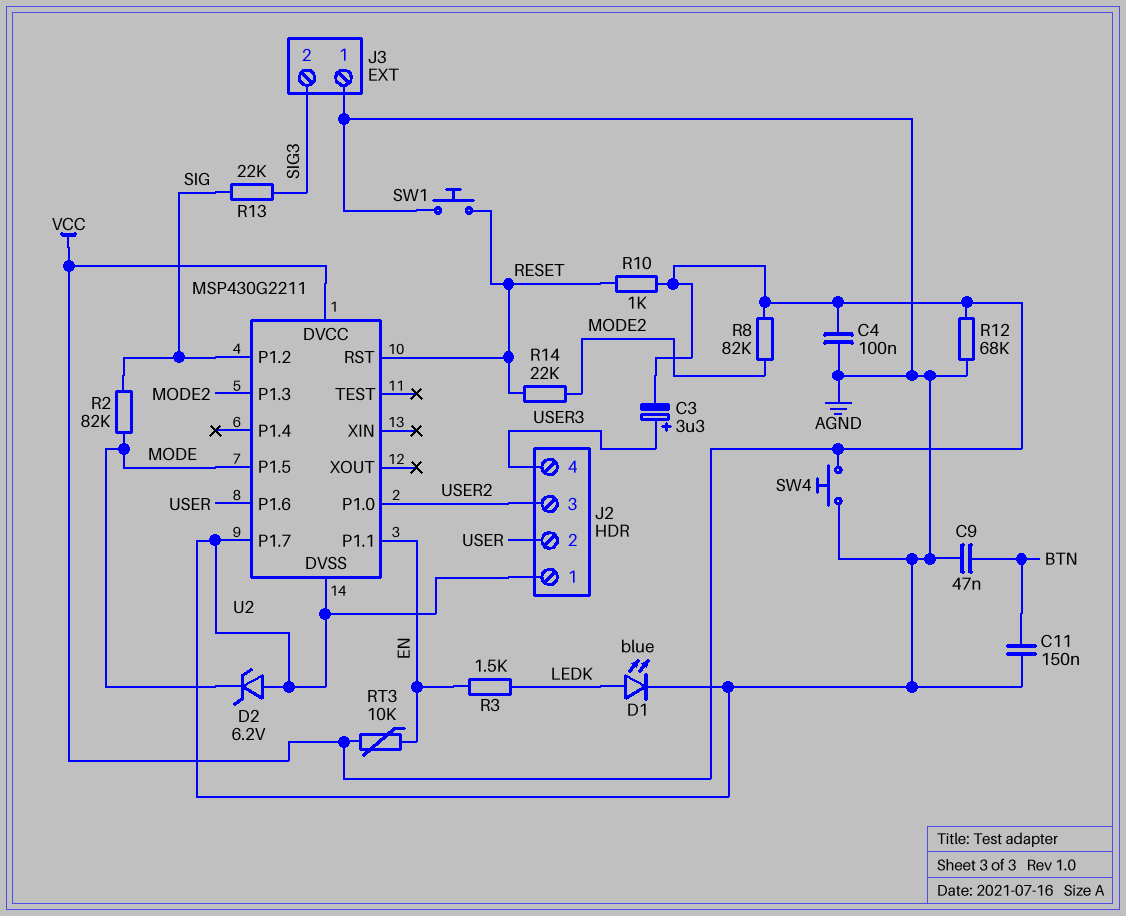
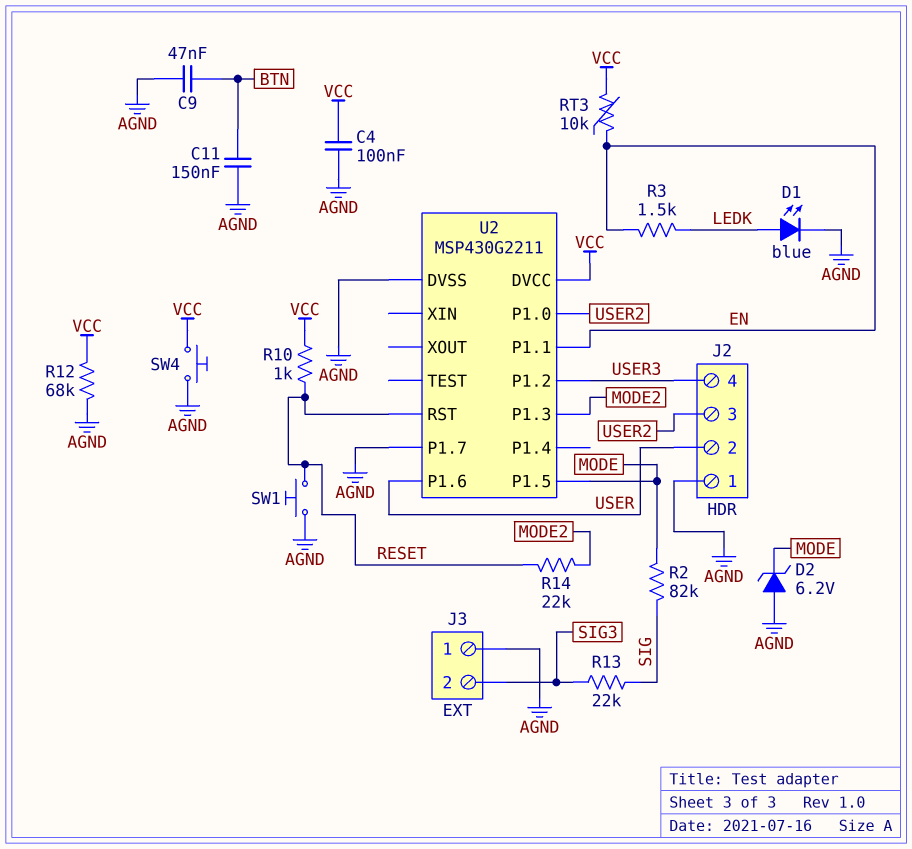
C3: 3.3uF (plus USER3, minus VCC) -> none
R8: 82k (MODE2, VCC) -> none
U2 pin P1.2: SIG -> USER3

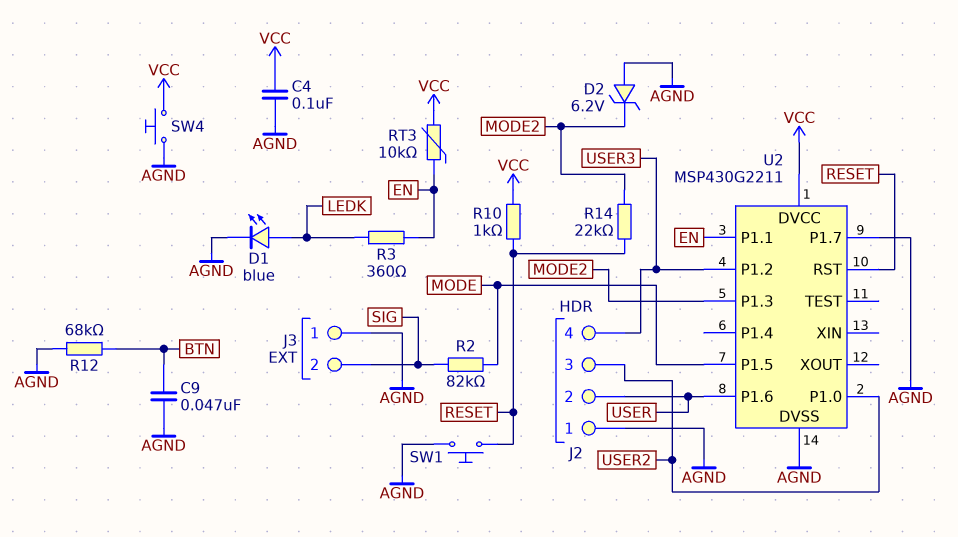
C11: 150nF (AGND, BTN) -> none
D2: zener 6.2V (A AGND, K MODE) -> zener 6.2V (A AGND, K MODE2)
J3 pin 2: SIG3 -> SIG
R3: 1.5k (EN, LEDK) -> 360 (EN, LEDK)
R12: 68k (AGND, VCC) -> 68k (AGND, BTN)
R13: 22k (SIG, SIG3) -> none

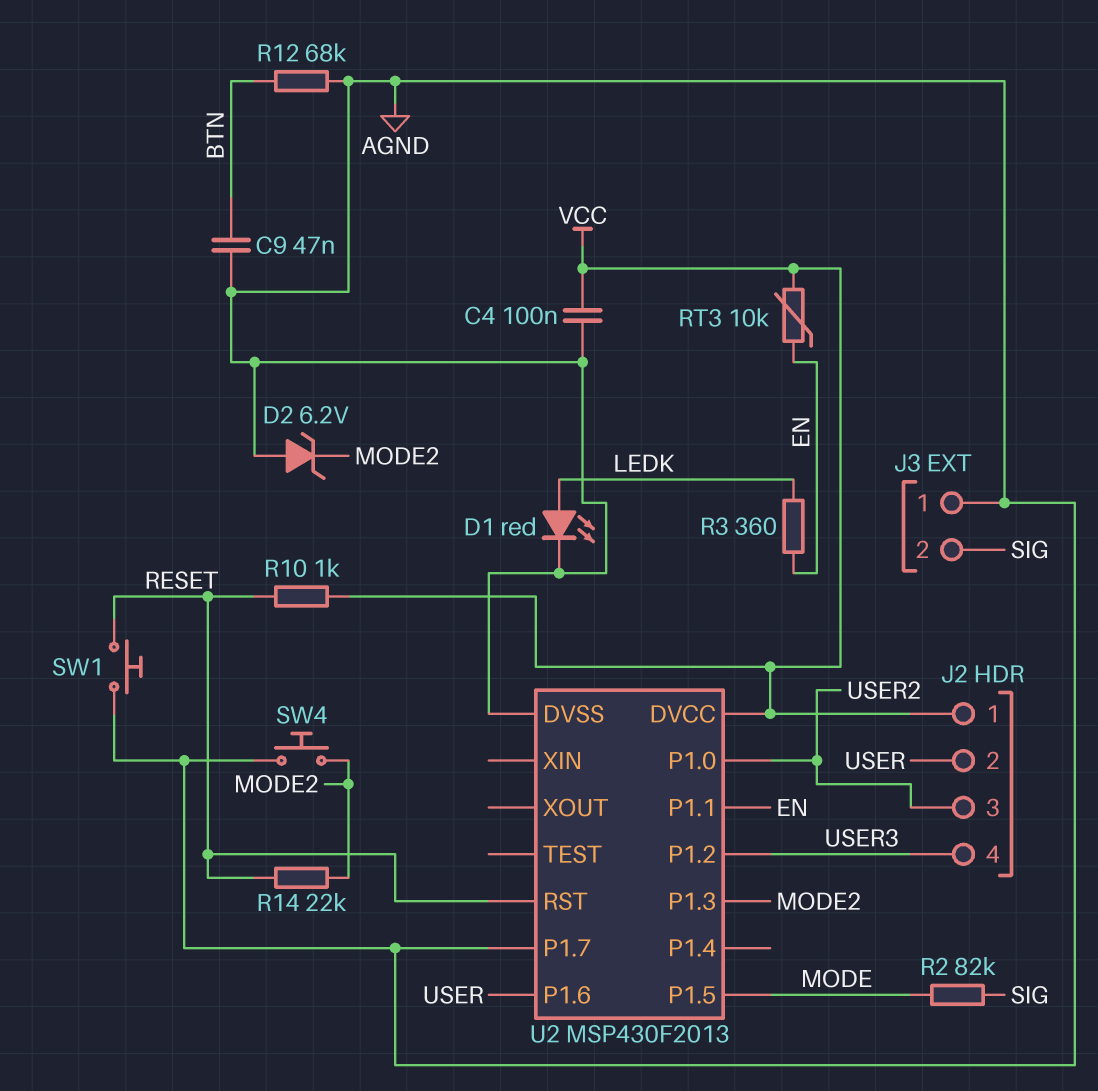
D1: LED blue (A LEDK, K AGND) -> LED red (A LEDK, K AGND)
J2 pin 1: AGND -> VCC
SW4: button (AGND, VCC) -> button (AGND, MODE2)
U2: MSP430G2211 -> MSP430F2013

